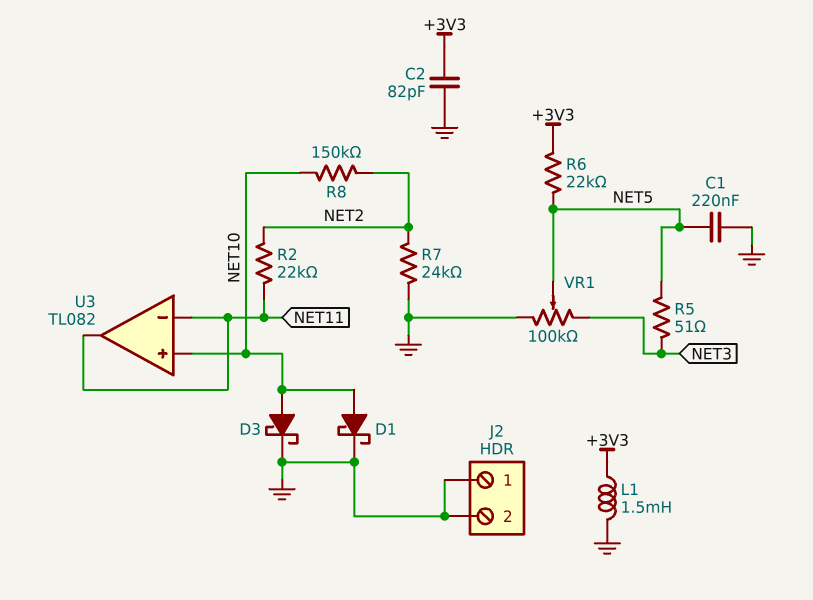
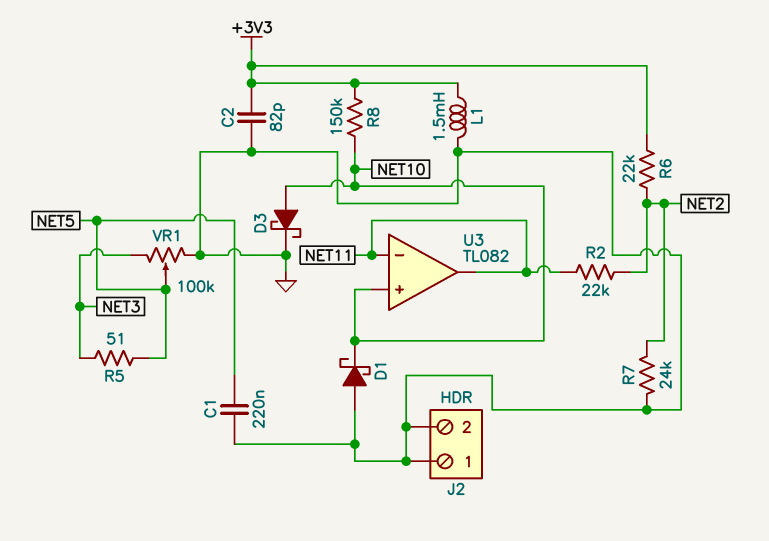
D1: schottky (A NET10, K GND) -> schottky (A GND, K NET10)
R6: 22k (+3V3, NET5) -> 22k (+3V3, NET2)
R8: 150k (NET2, NET10) -> 150k (+3V3, NET10)

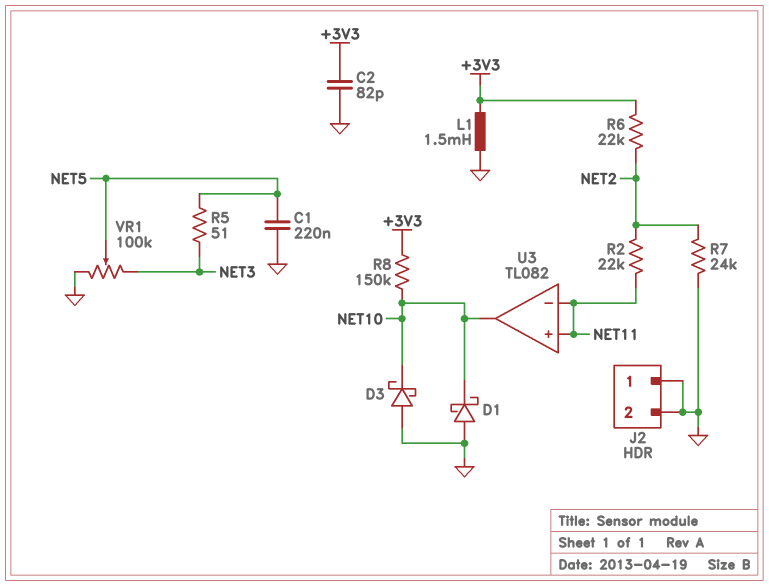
D3: schottky (A NET10, K GND) -> schottky (A GND, K NET10)
U3 pin in+: NET10 -> NET11
U3 pin out: NET11 -> NET10

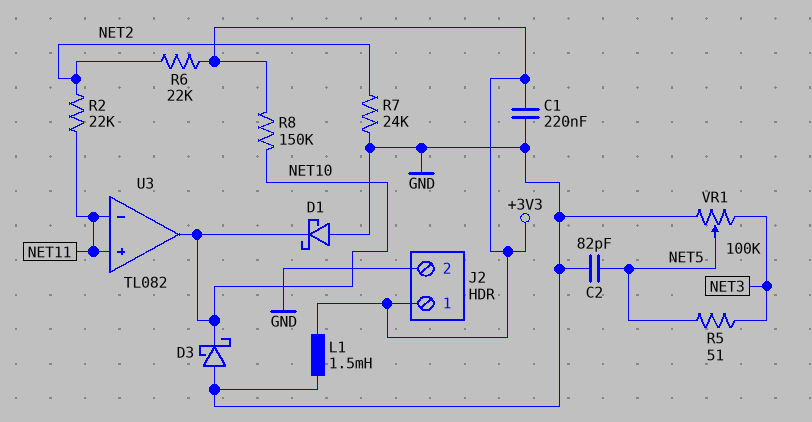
C1: 220nF (GND, NET5) -> 220nF (+3V3, GND)
C2: 82pF (+3V3, GND) -> 82pF (GND, NET5)
J2 pin 1: GND -> +3V3

